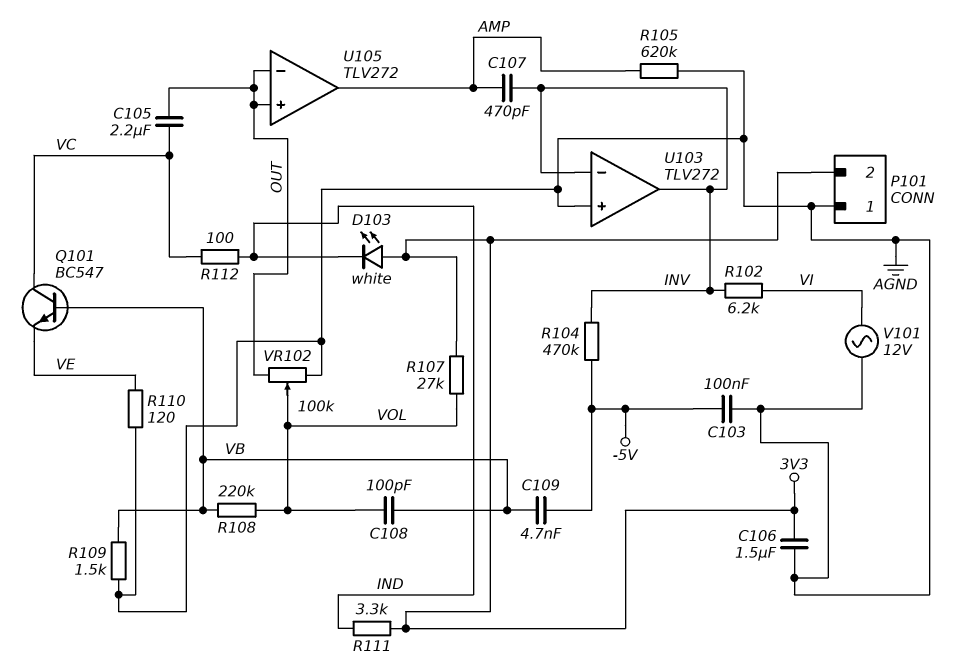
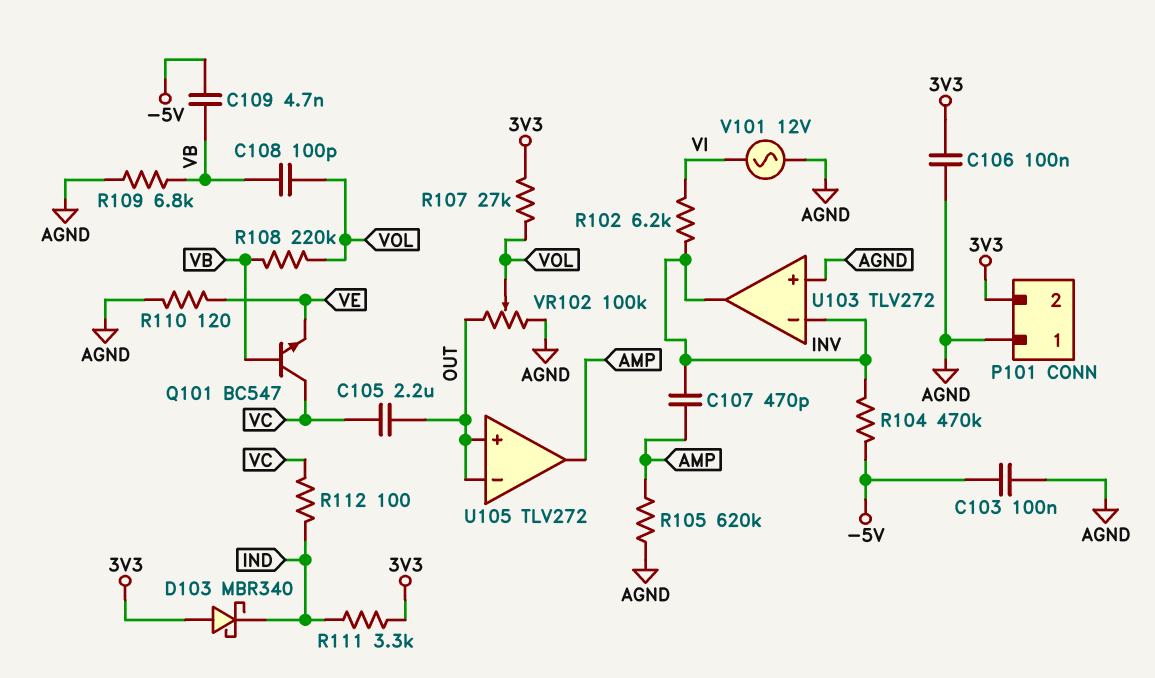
C106: 1.5uF (3V3, AGND) -> 100nF (3V3, AGND)
D103: LED white (A 3V3, K IND) -> schottky MBR340 (A 3V3, K IND)
R109: 1.5k (AGND, VB) -> 6.8k (AGND, VB)

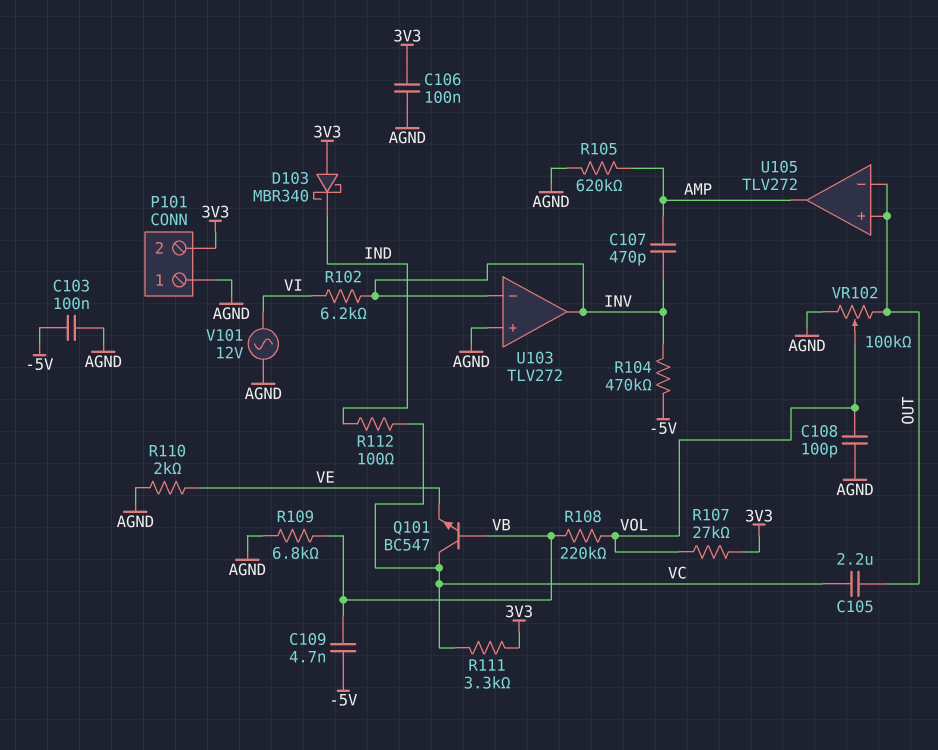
C108: 100pF (VB, VOL) -> 100pF (AGND, VOL)
R110: 120 (AGND, VE) -> 2k (AGND, VE)
R111: 3.3k (3V3, IND) -> 3.3k (3V3, VC)

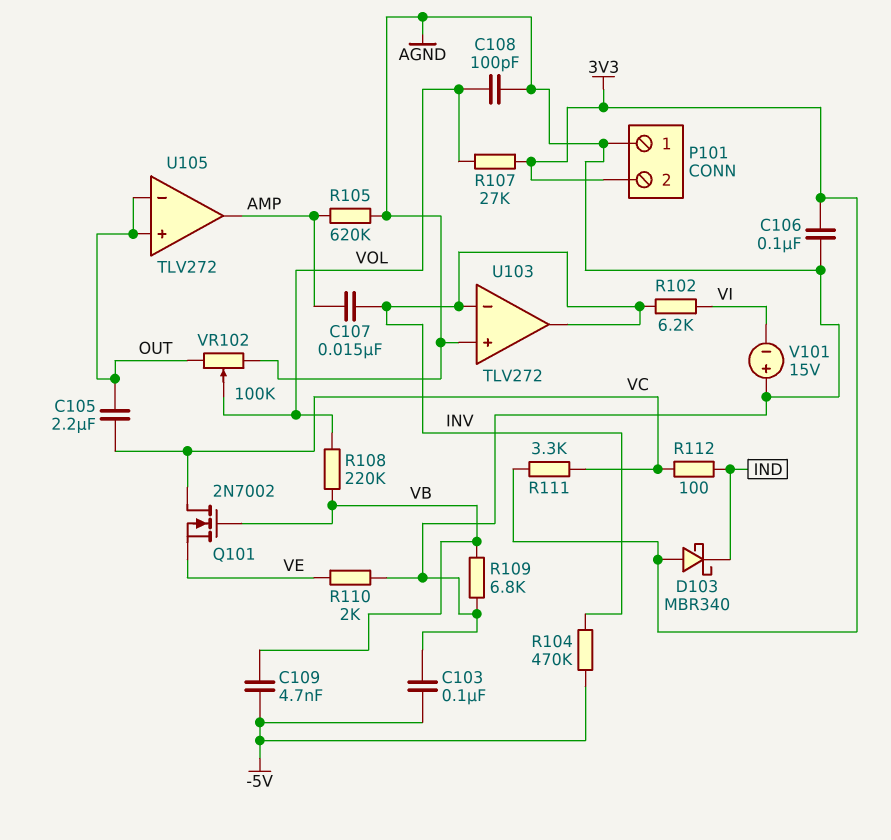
C107: 470pF (AMP, INV) -> 15nF (AMP, INV)
Q101: NPN BC547 (B VB, C VC, E VE) -> NMOS 2N7002 (G VB, D VC, S VE)
V101: AC 12V (AGND, VI) -> 15V (plus AGND, minus VI)

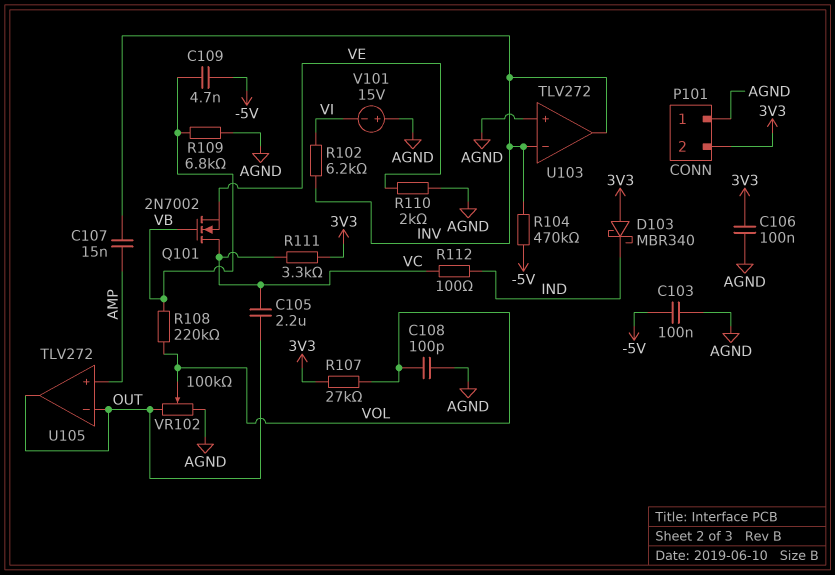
R105: 620k (AGND, AMP) -> none
U105 pin in+: OUT -> AMP
U105 pin out: AMP -> OUT

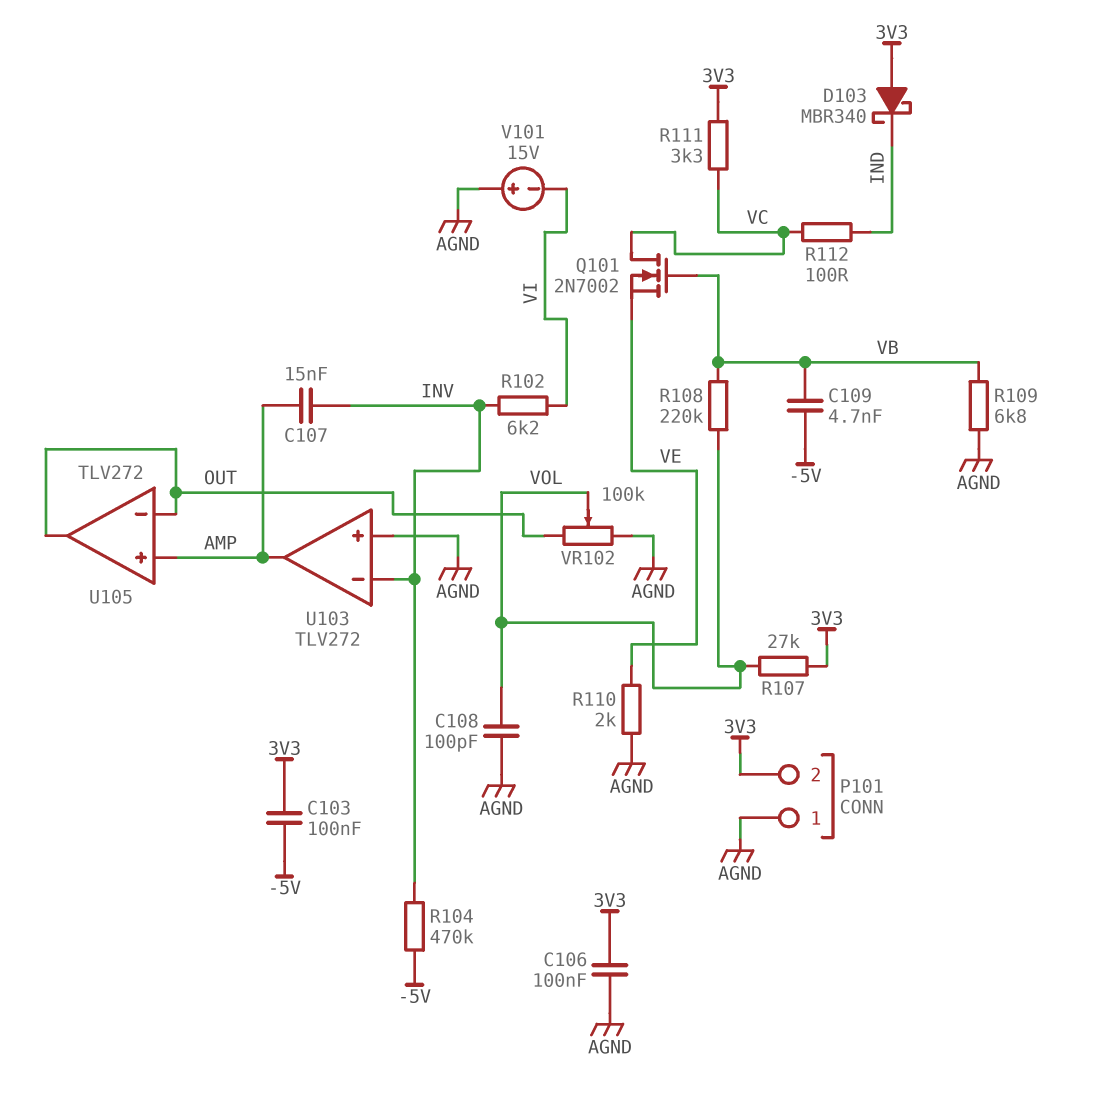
C103: 100nF (-5V, AGND) -> 100nF (-5V, 3V3)
C105: 2.2uF (OUT, VC) -> none
U103 pin out: INV -> AMP

